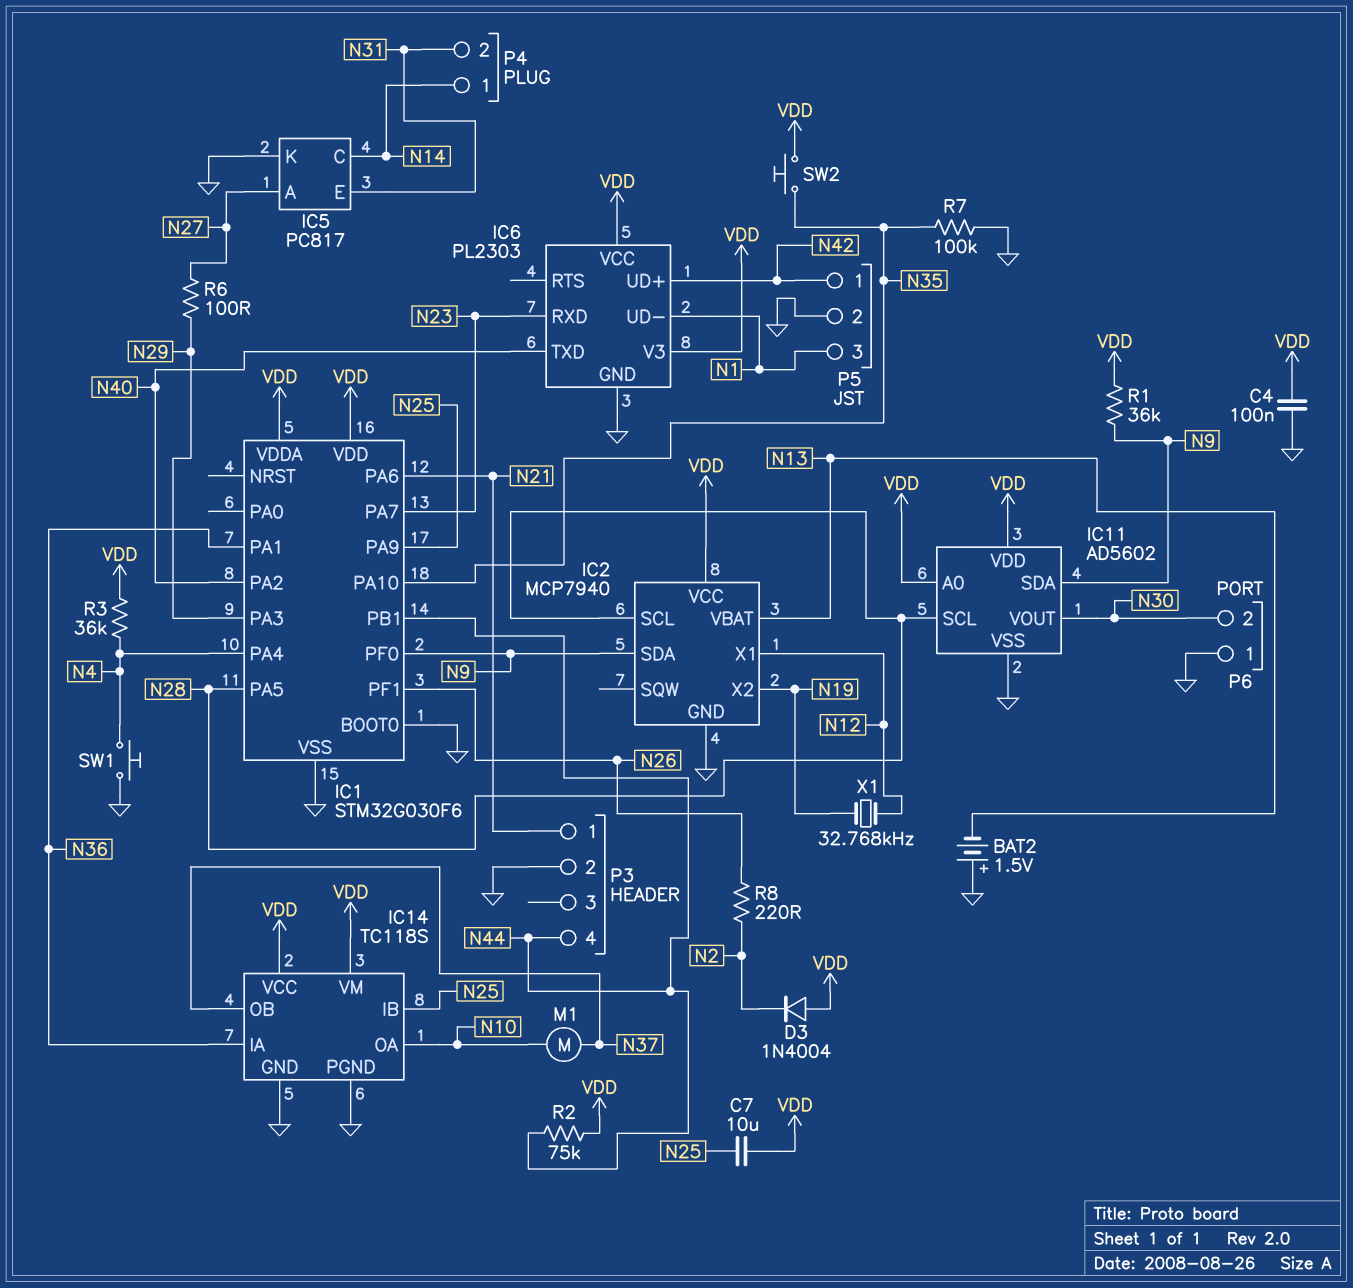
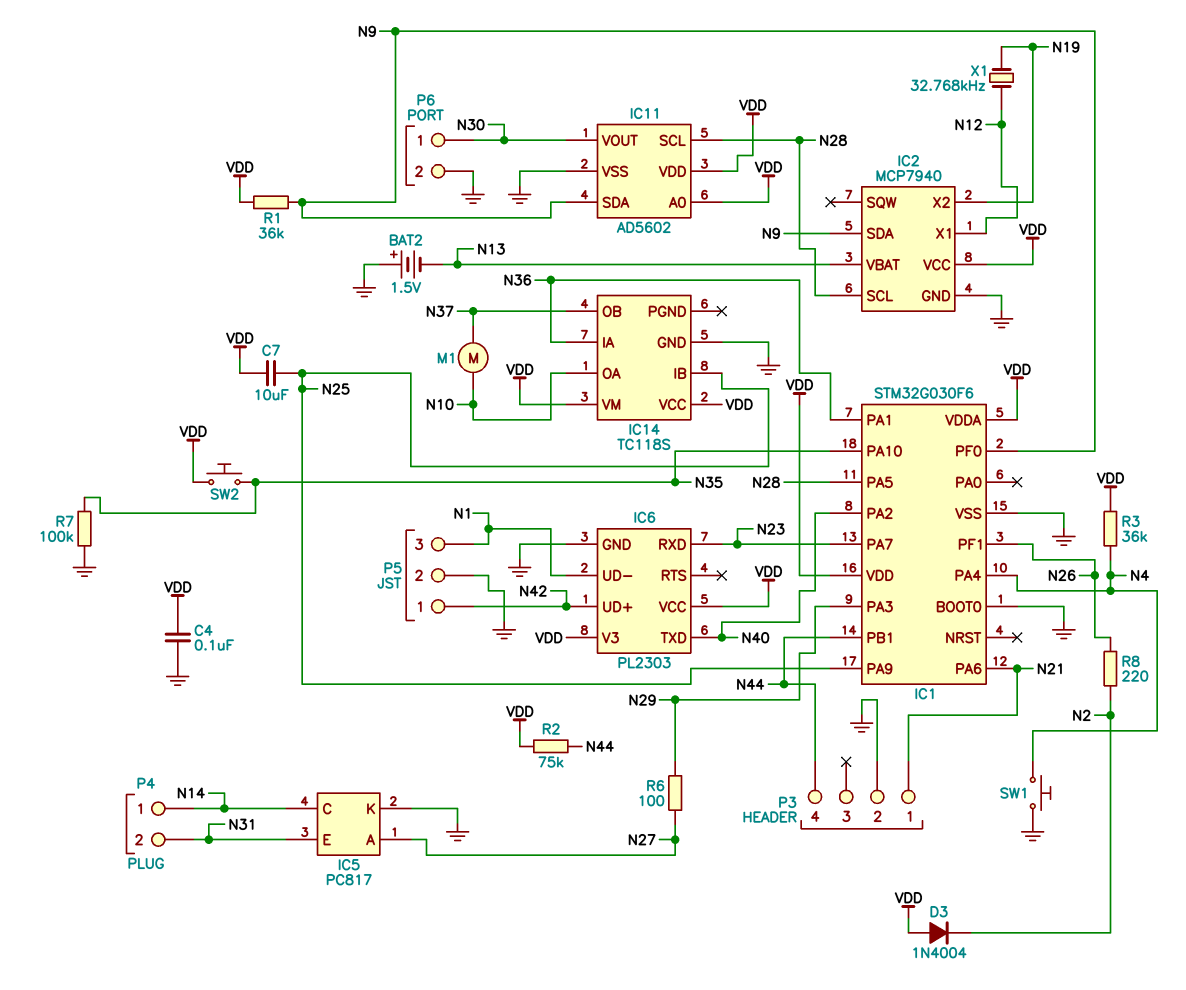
IC14 pin PGND: GND -> none
P6 pin 1: GND -> N30
P6 pin 2: N30 -> GND

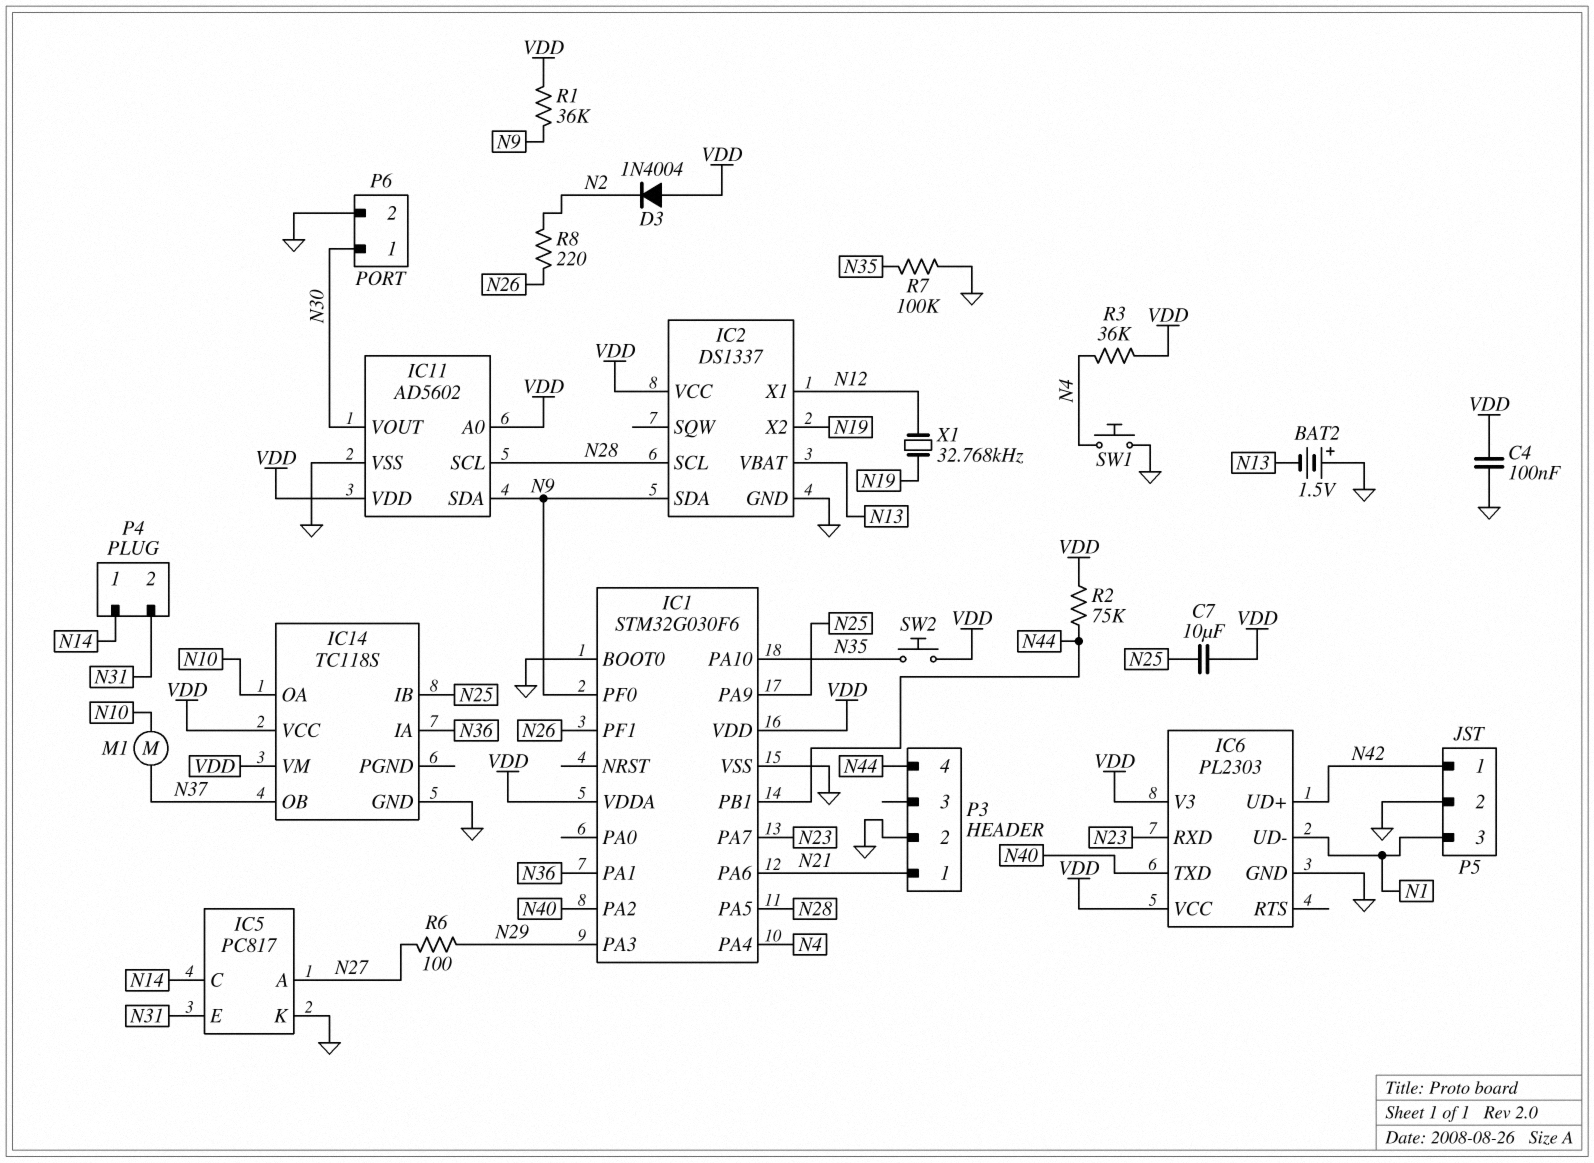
IC2: MCP7940 -> DS1337

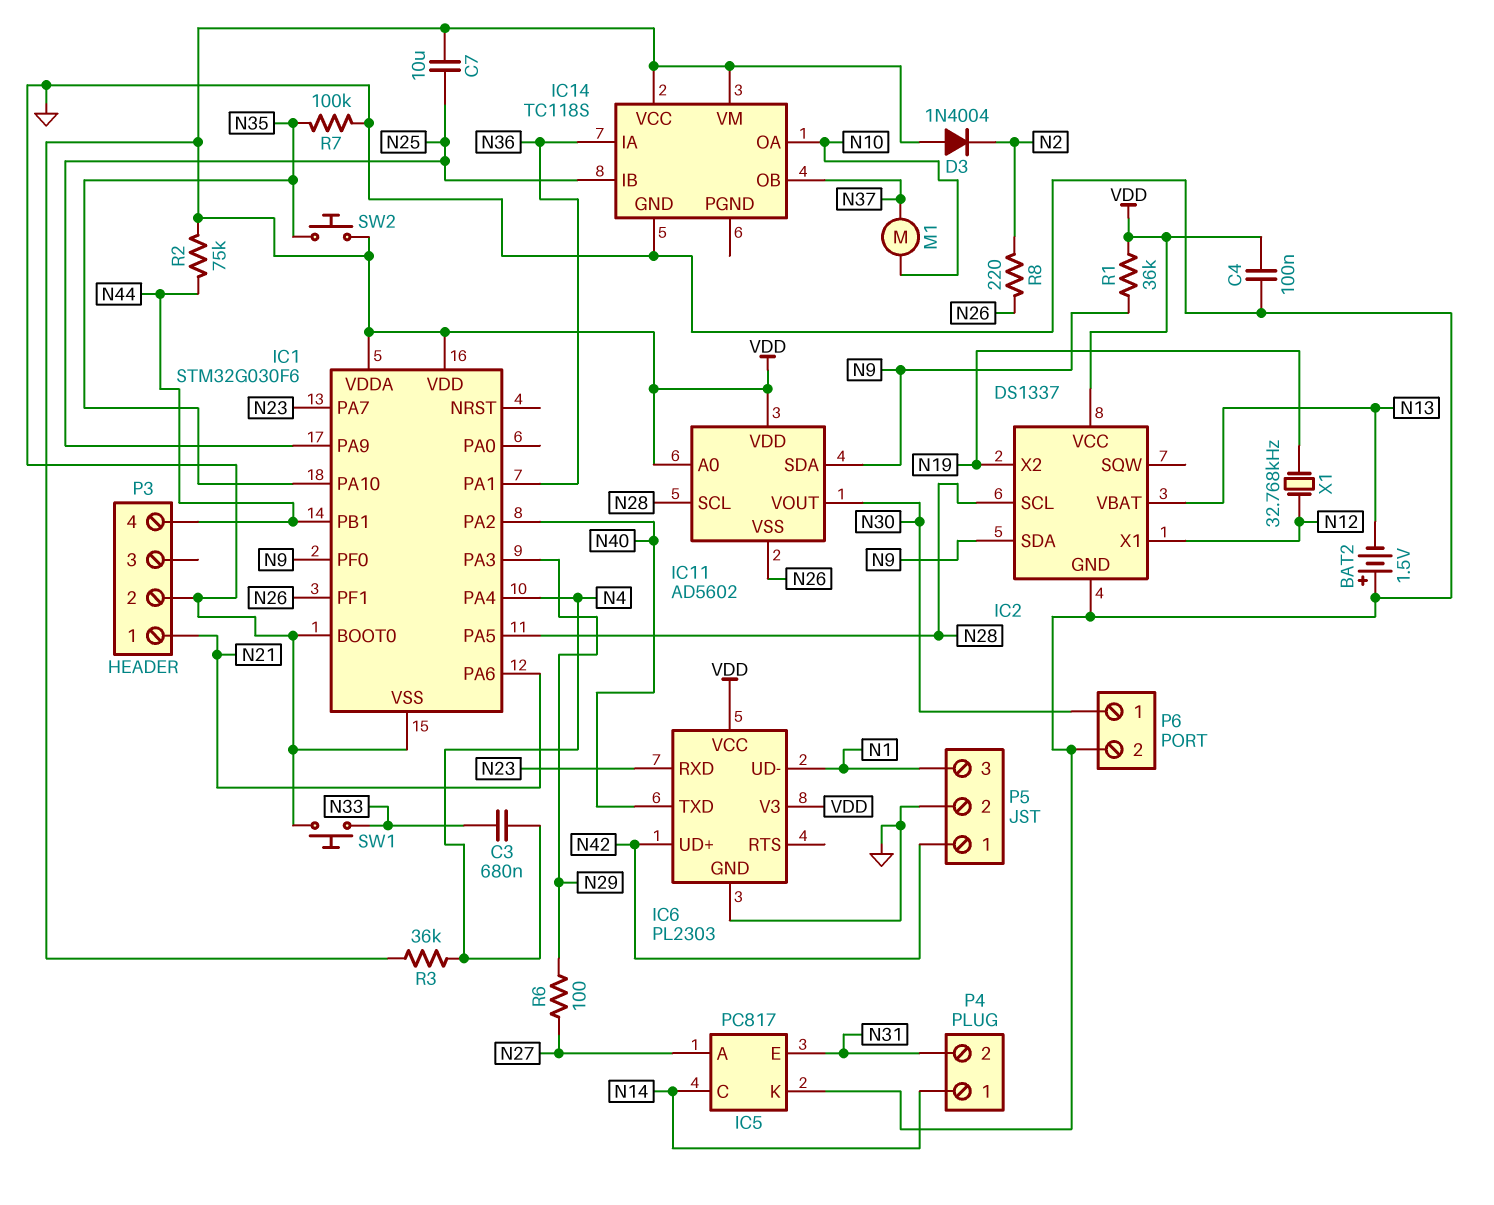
C3: none -> 680nF (N4, N33)
IC11 pin VSS: GND -> N26
SW1: button (GND, N4) -> button (GND, N33)

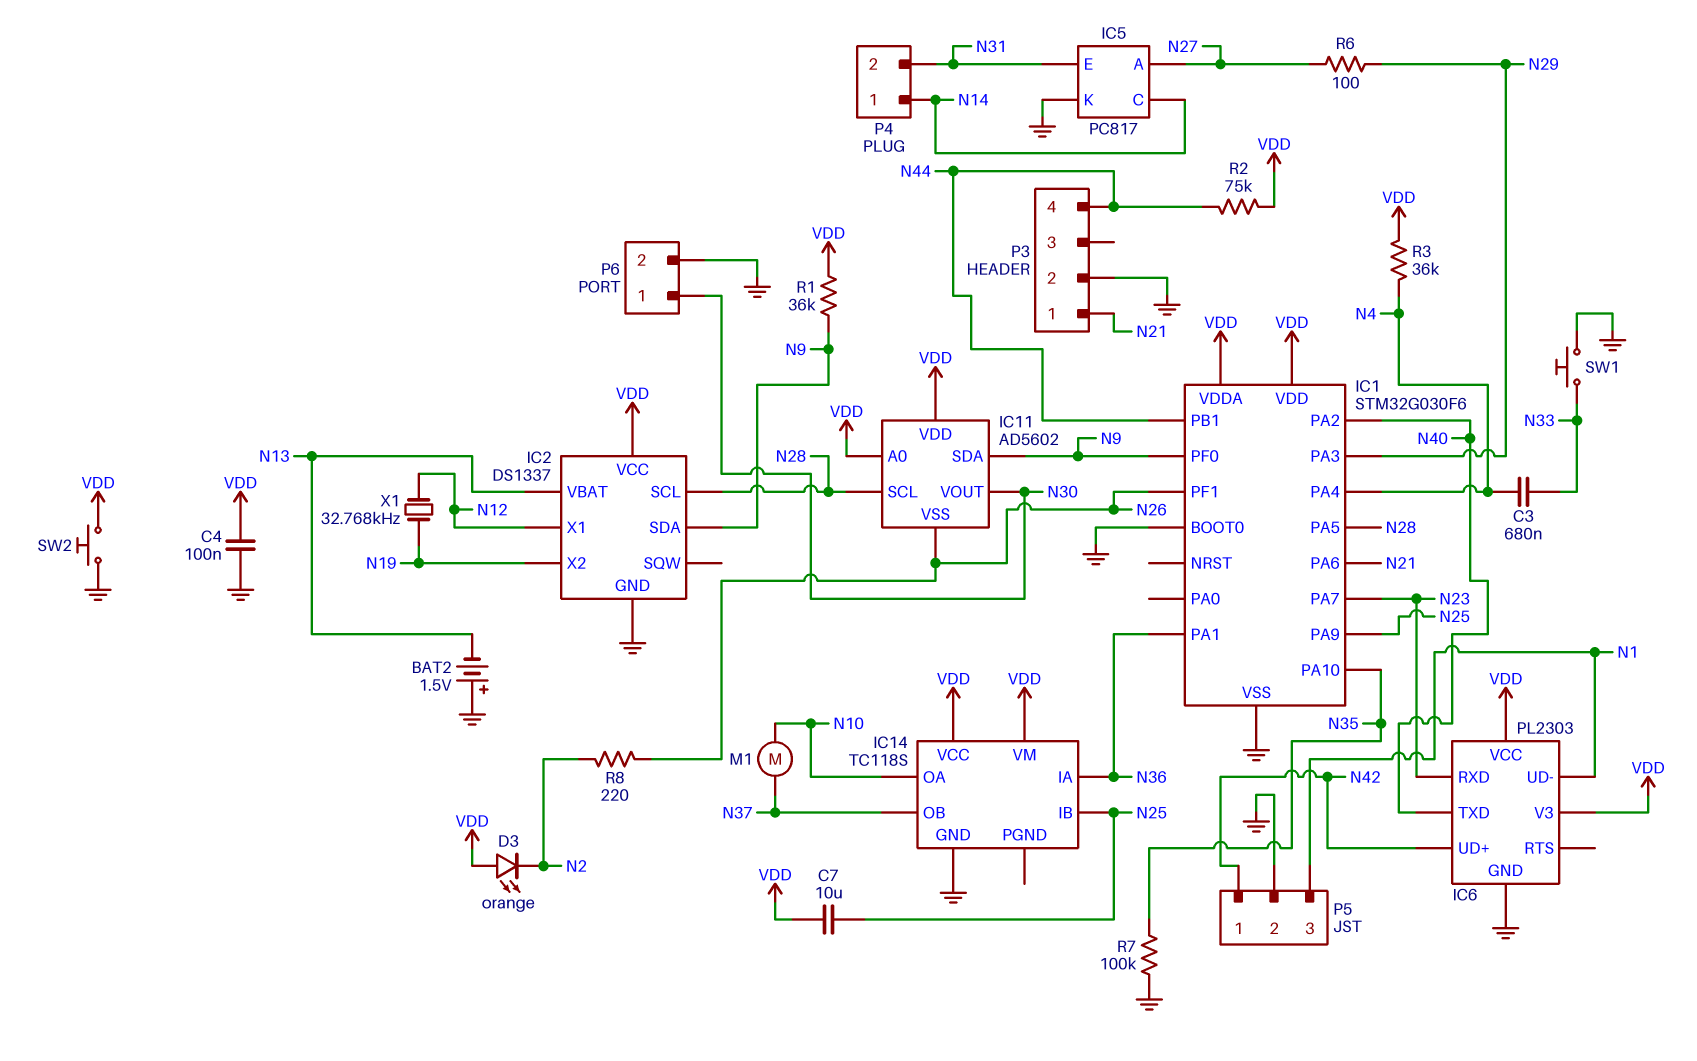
D3: diode 1N4004 (A VDD, K N2) -> LED orange (A VDD, K N2)
SW2: button (N35, VDD) -> button (GND, VDD)

